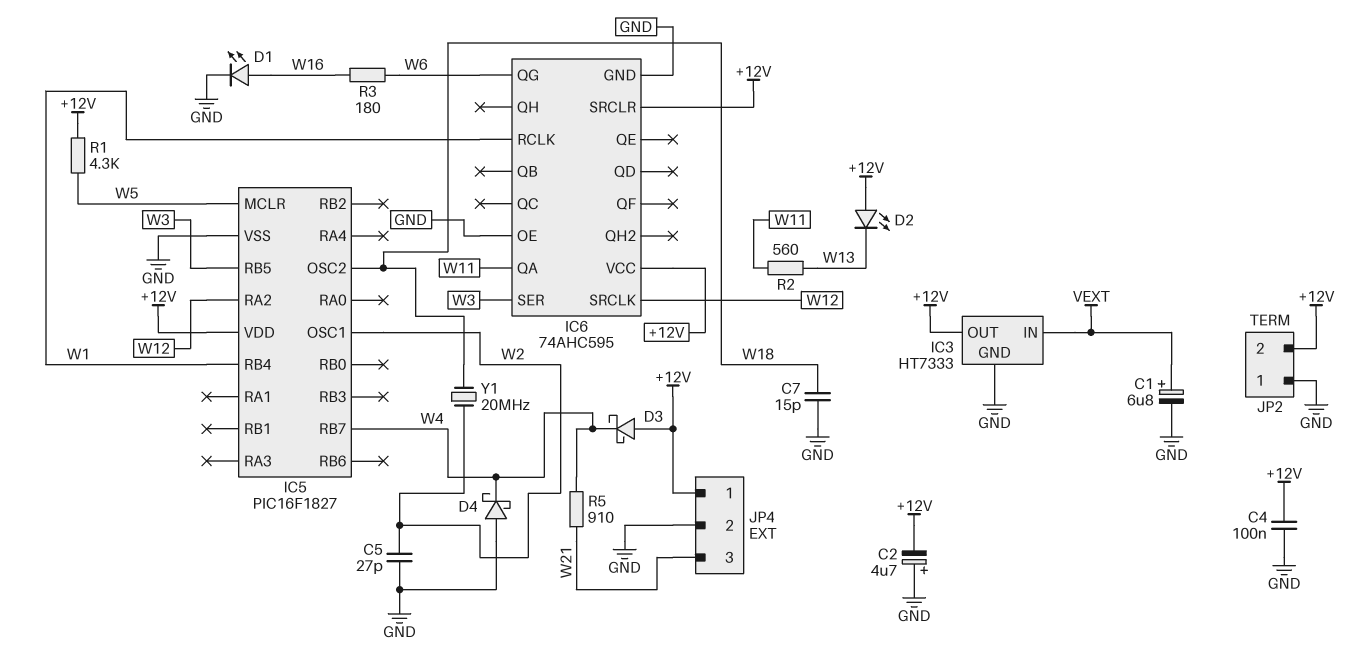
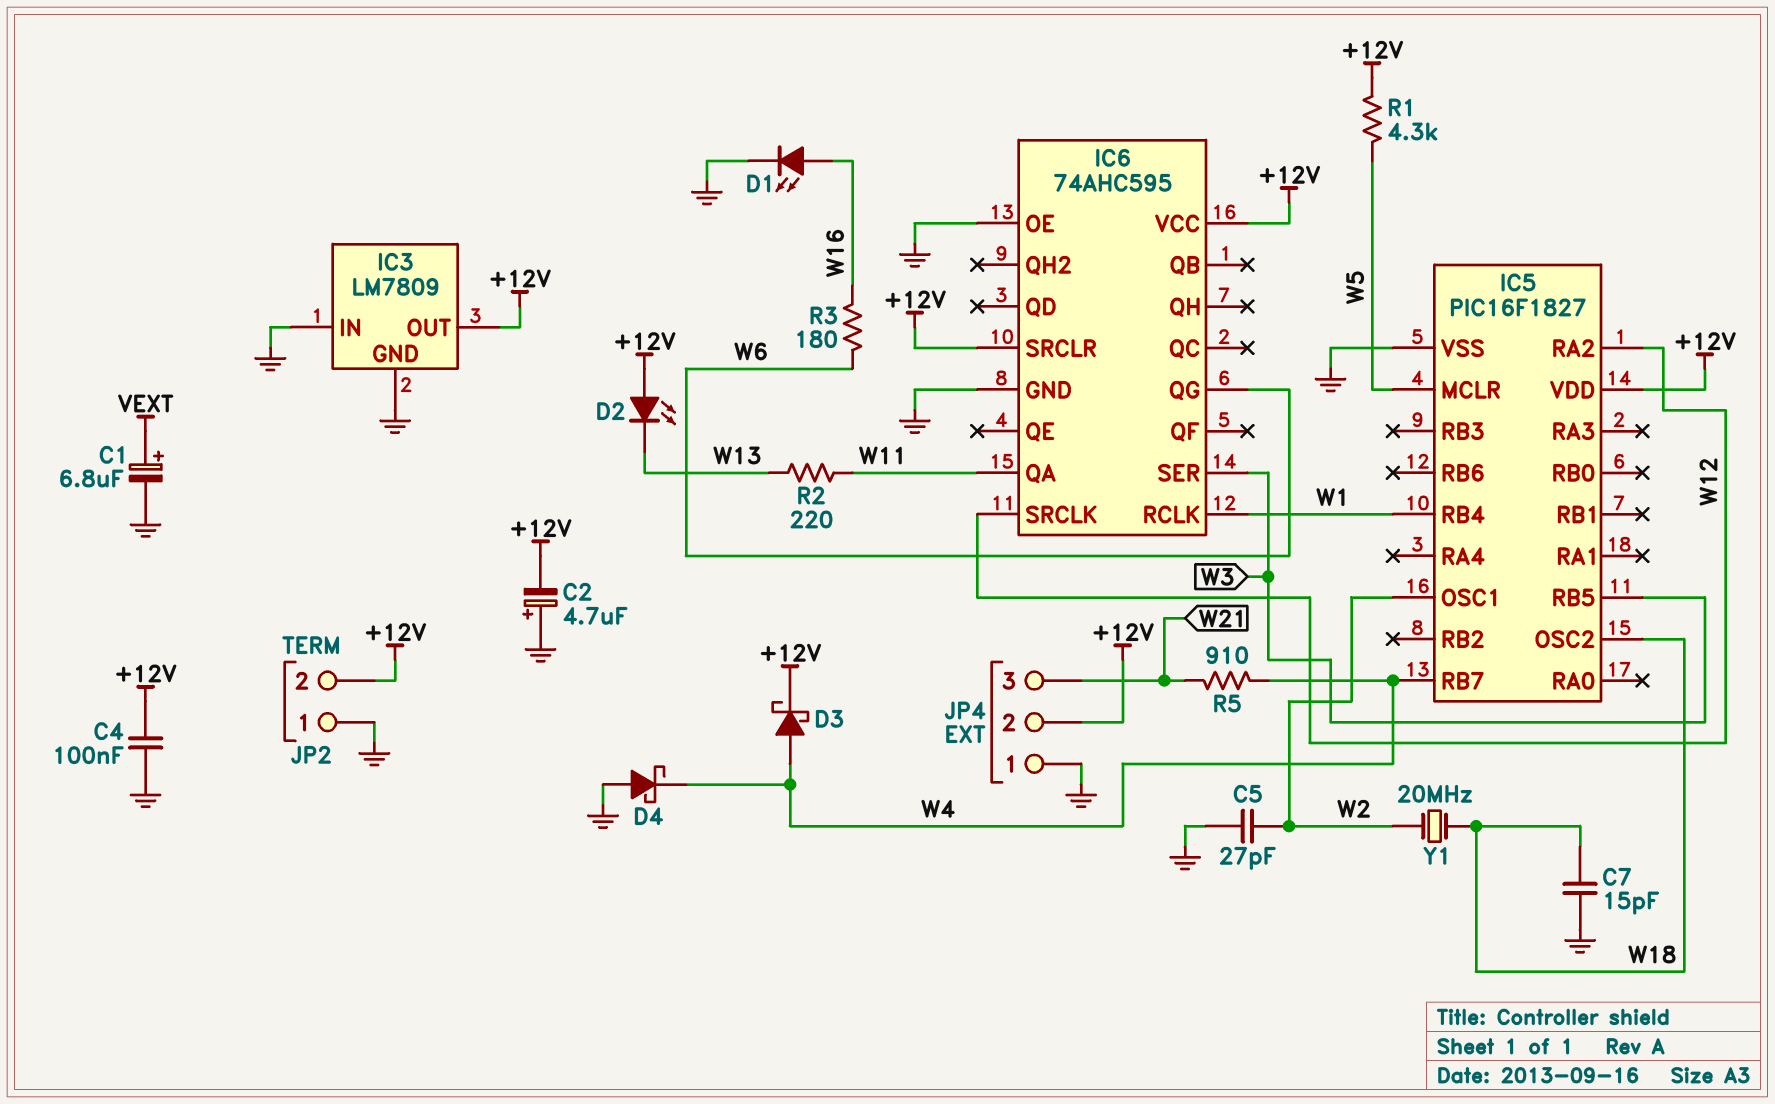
D3: schottky (A +12V, K W4) -> schottky (A W4, K +12V)
IC3: HT7333 -> LM7809
IC3 pin IN: VEXT -> GND
JP4 pin 1: +12V -> GND
JP4 pin 2: GND -> +12V
R2: 560 (W11, W13) -> 220 (W11, W13)

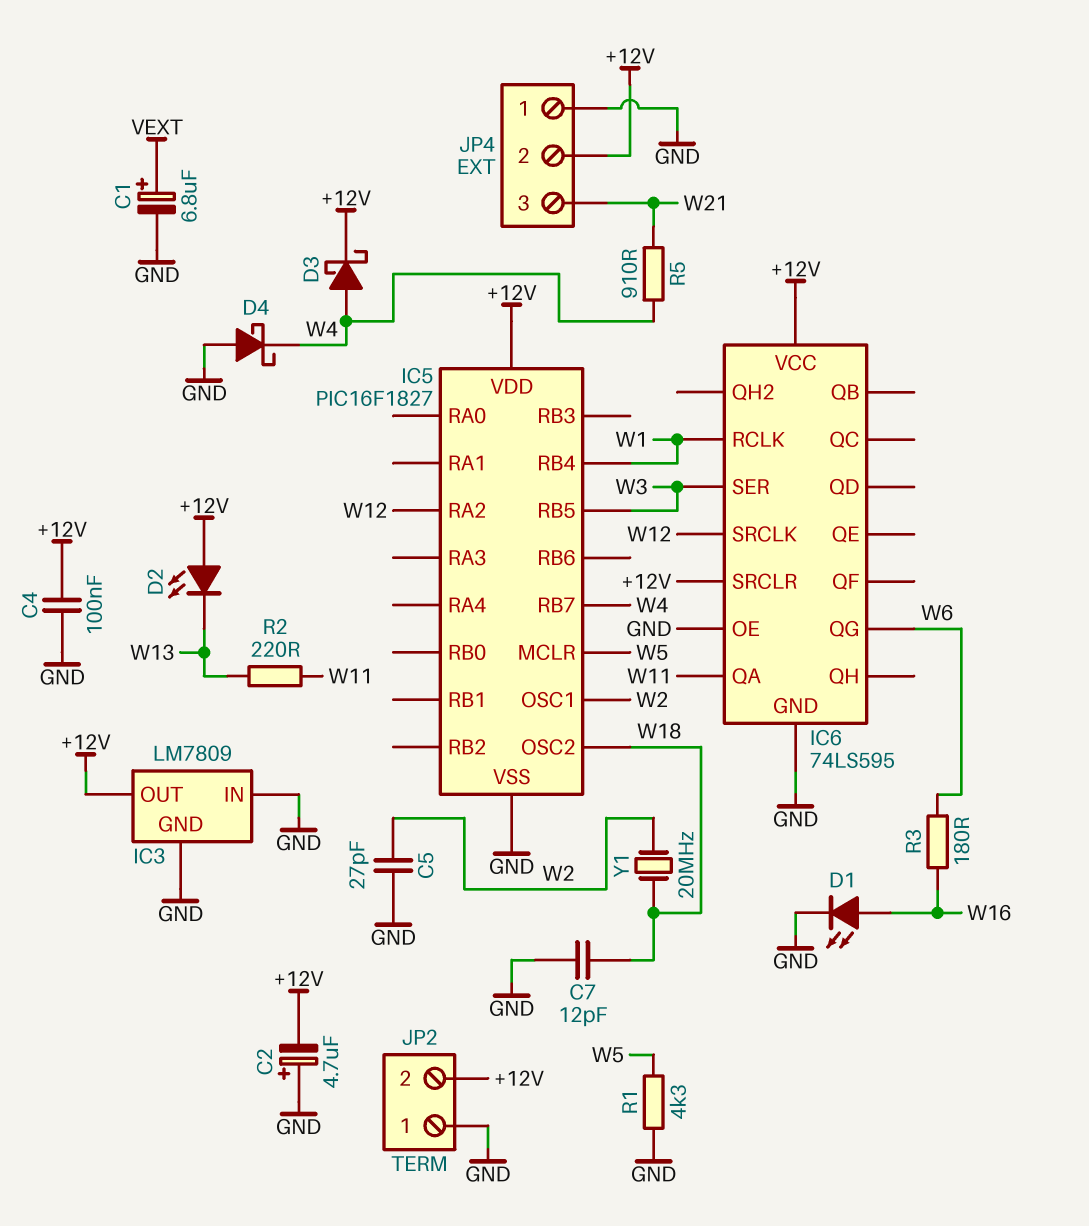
C7: 15pF (GND, W18) -> 12pF (GND, W18)
IC6: 74AHC595 -> 74LS595
R1: 4.3k (+12V, W5) -> 4.3k (GND, W5)

